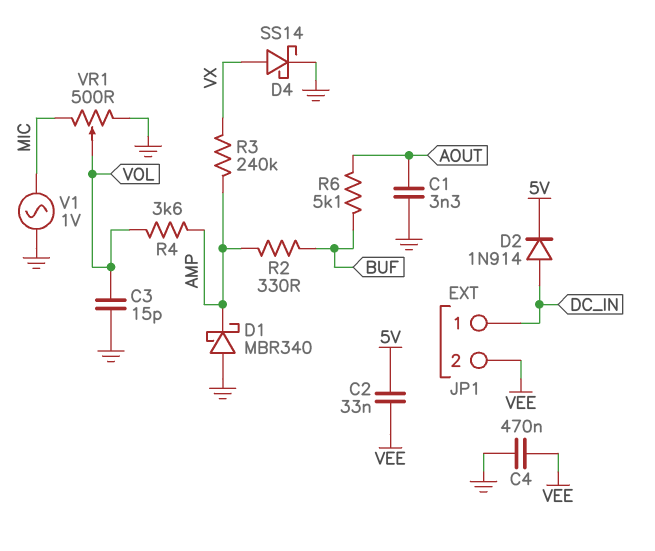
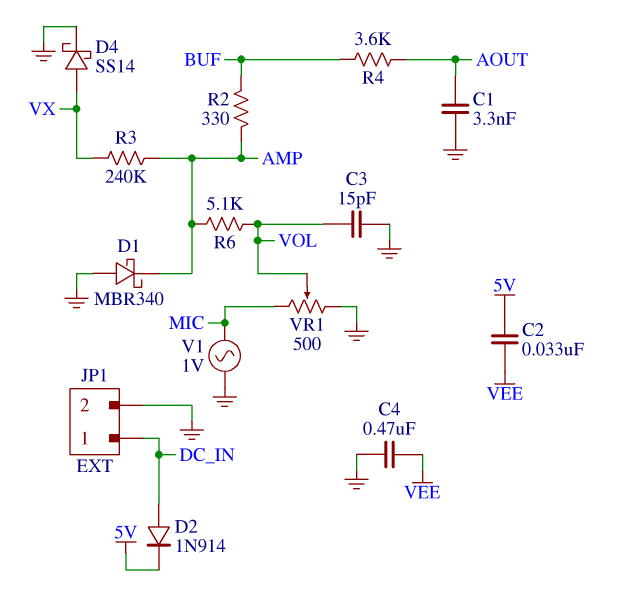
JP1 pin 2: VEE -> GND
R4: 3.6k (AMP, VOL) -> 3.6k (AOUT, BUF)
R6: 5.1k (AOUT, BUF) -> 5.1k (AMP, VOL)

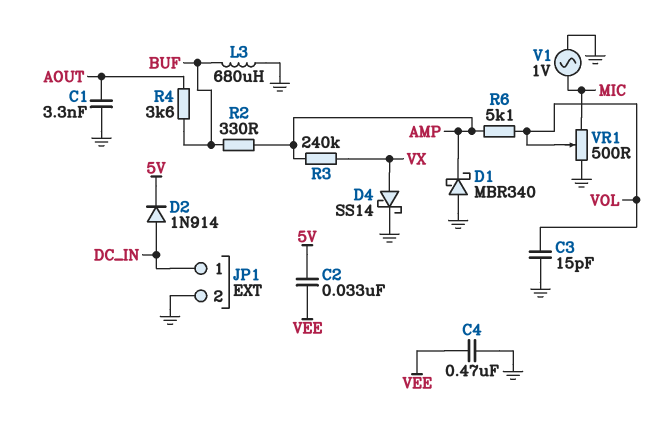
L3: none -> 680uH (BUF, GND)

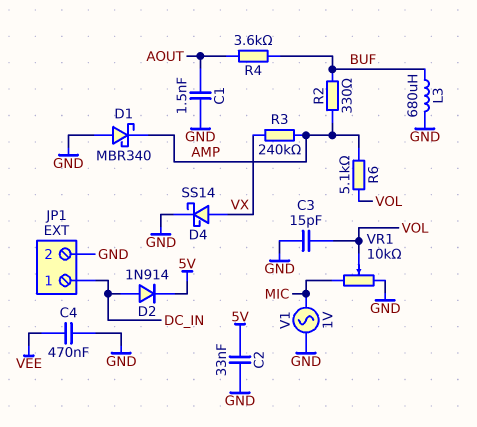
C1: 3.3nF (AOUT, GND) -> 1.5nF (AOUT, GND)
C2: 33nF (5V, VEE) -> 33nF (5V, GND)
VR1: 500 (GND, MIC, wiper VOL) -> 10k (GND, MIC, wiper VOL)

